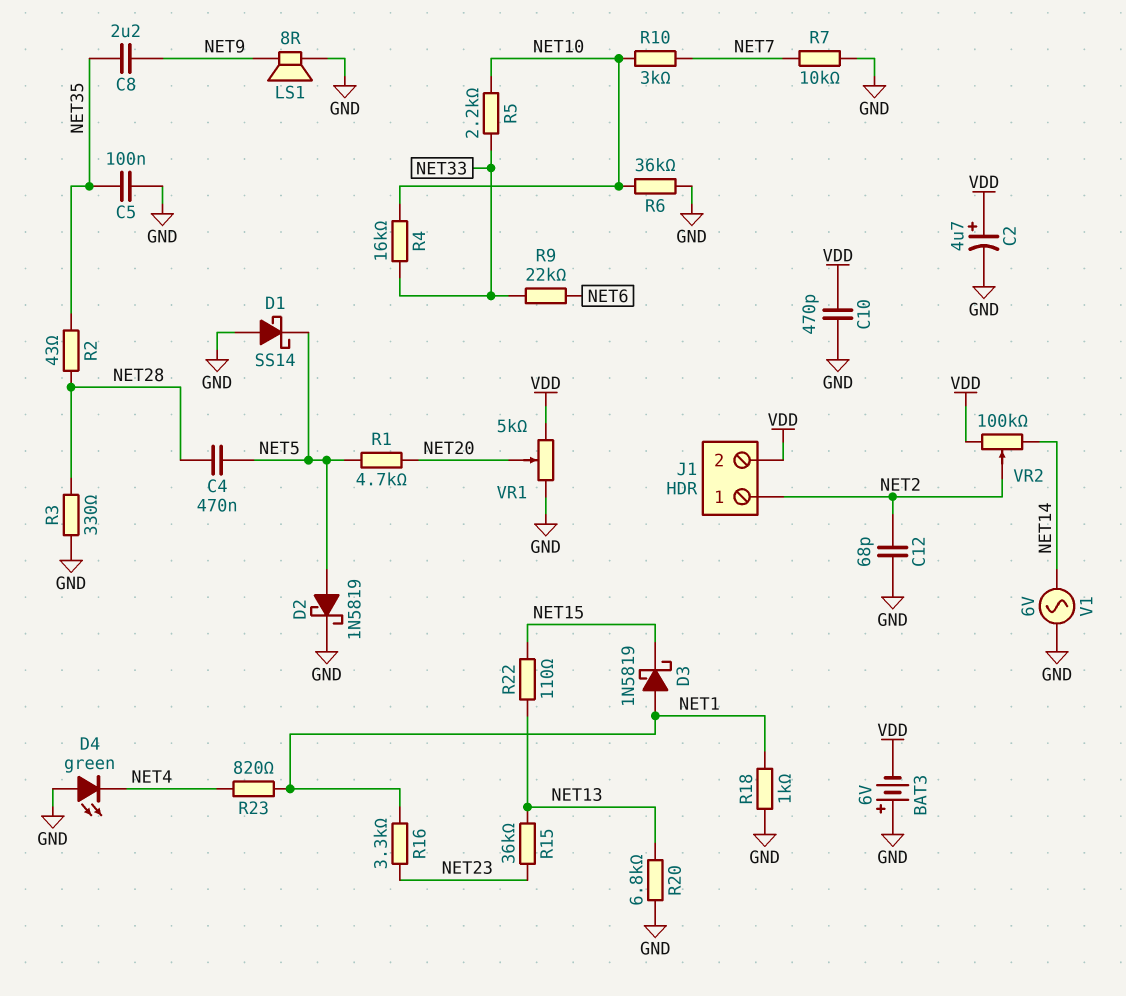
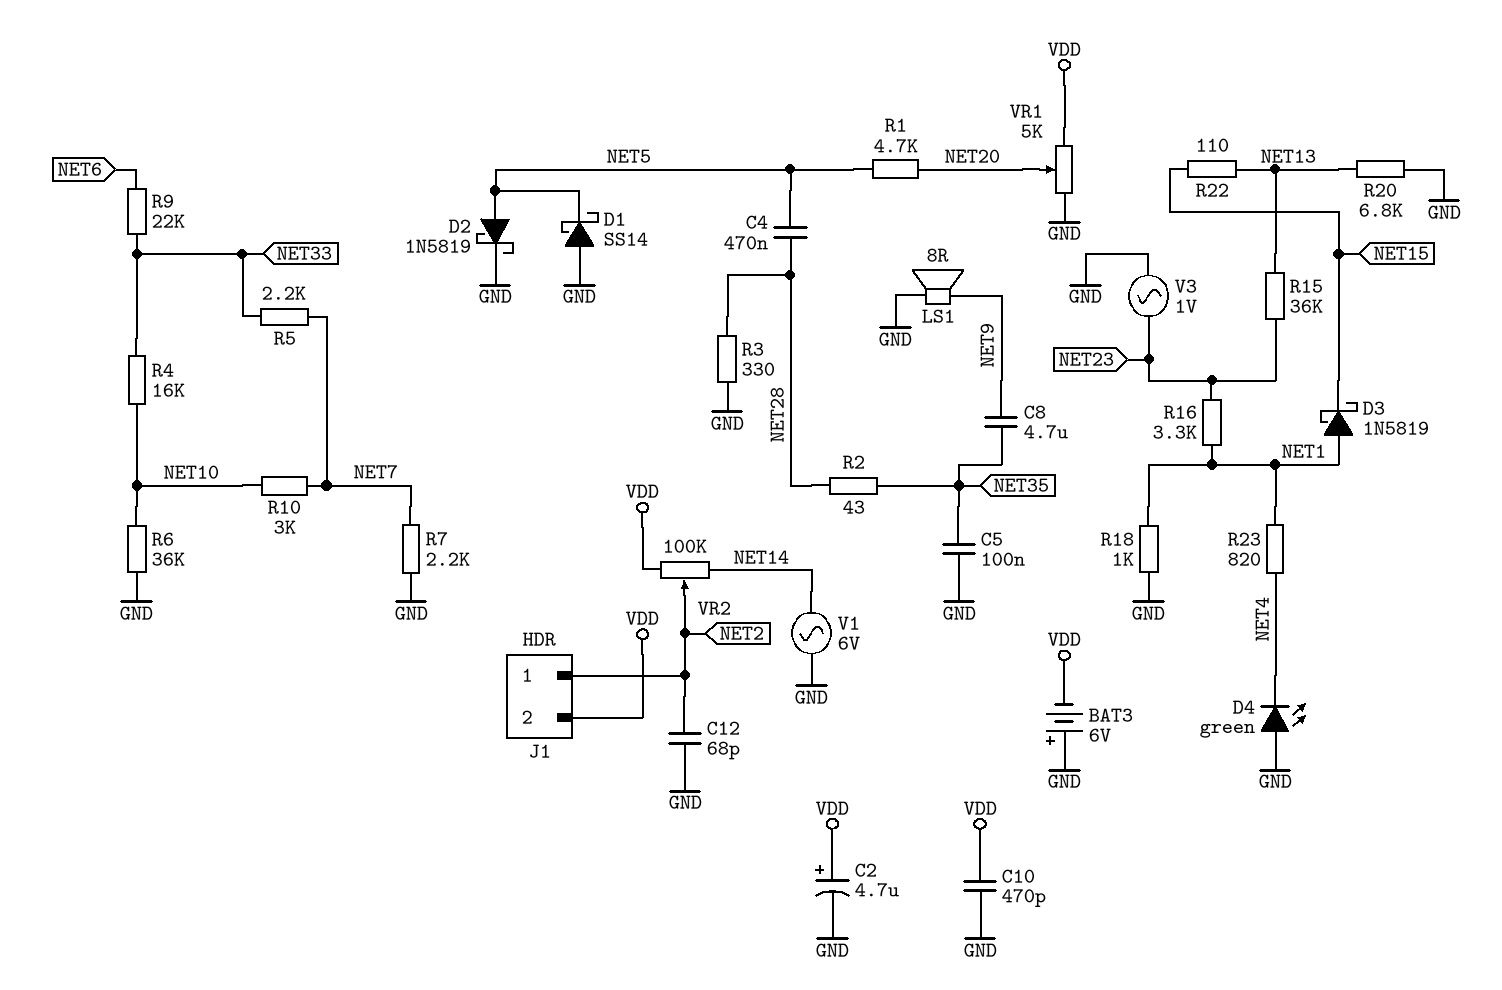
C8: 2.2uF (NET9, NET35) -> 4.7uF (NET9, NET35)
R5: 2.2k (NET10, NET33) -> 2.2k (NET7, NET33)
R7: 10k (GND, NET7) -> 2.2k (GND, NET7)
V3: none -> AC 1V (GND, NET23)

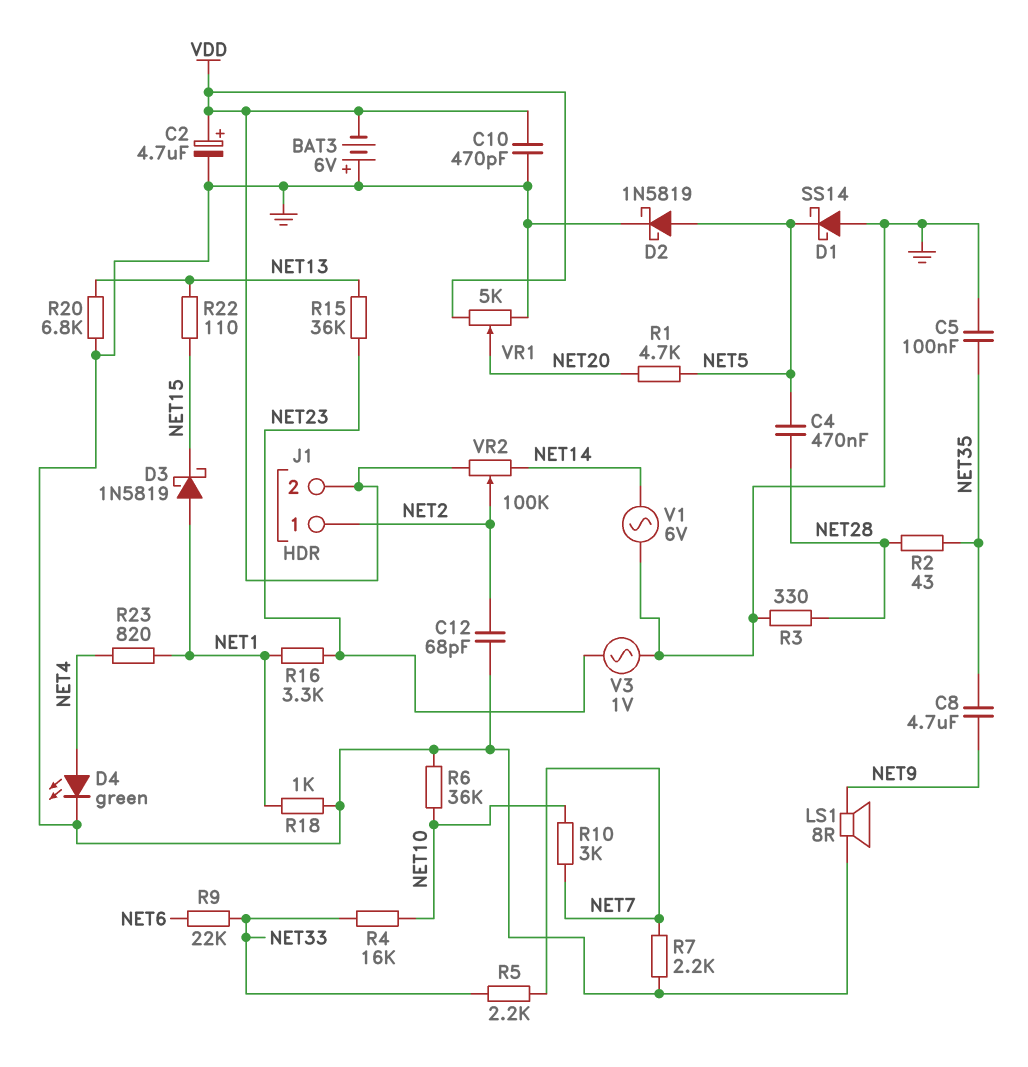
D4: LED green (A GND, K NET4) -> LED green (A NET4, K GND)

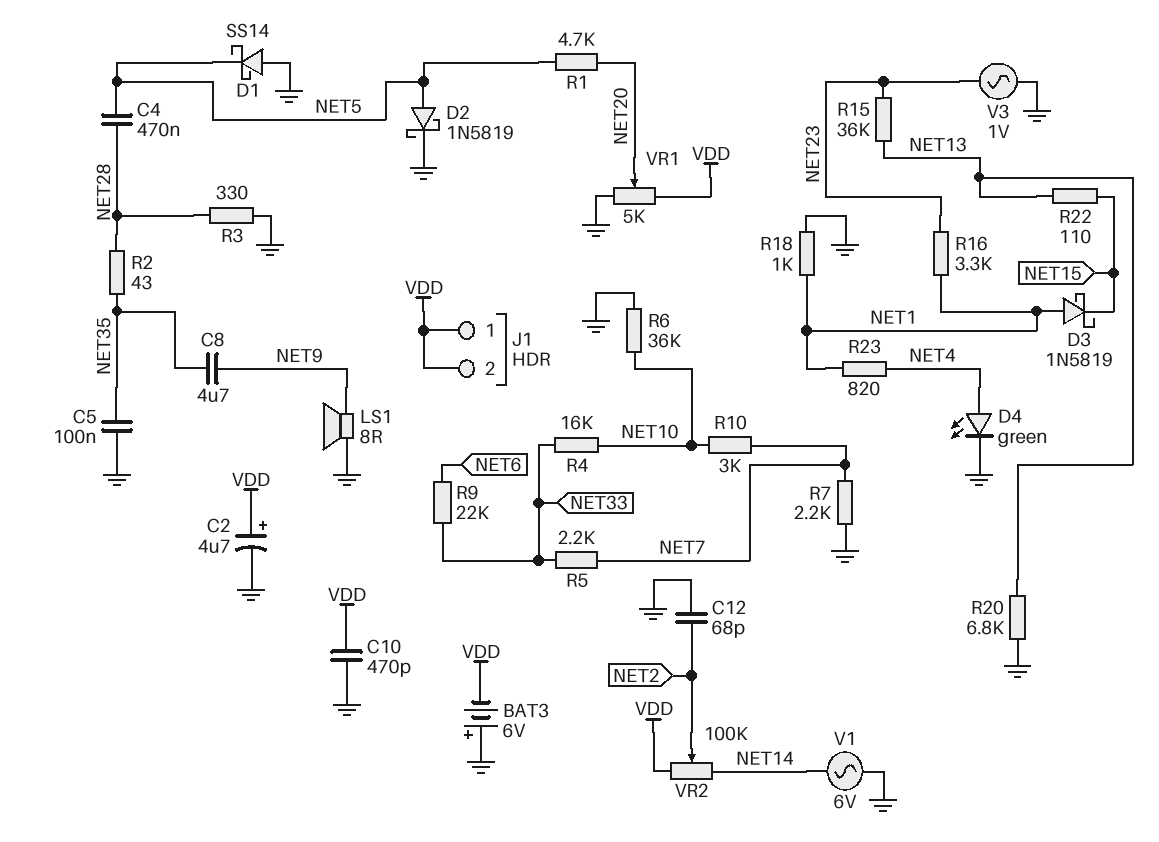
J1 pin 1: NET2 -> VDD

